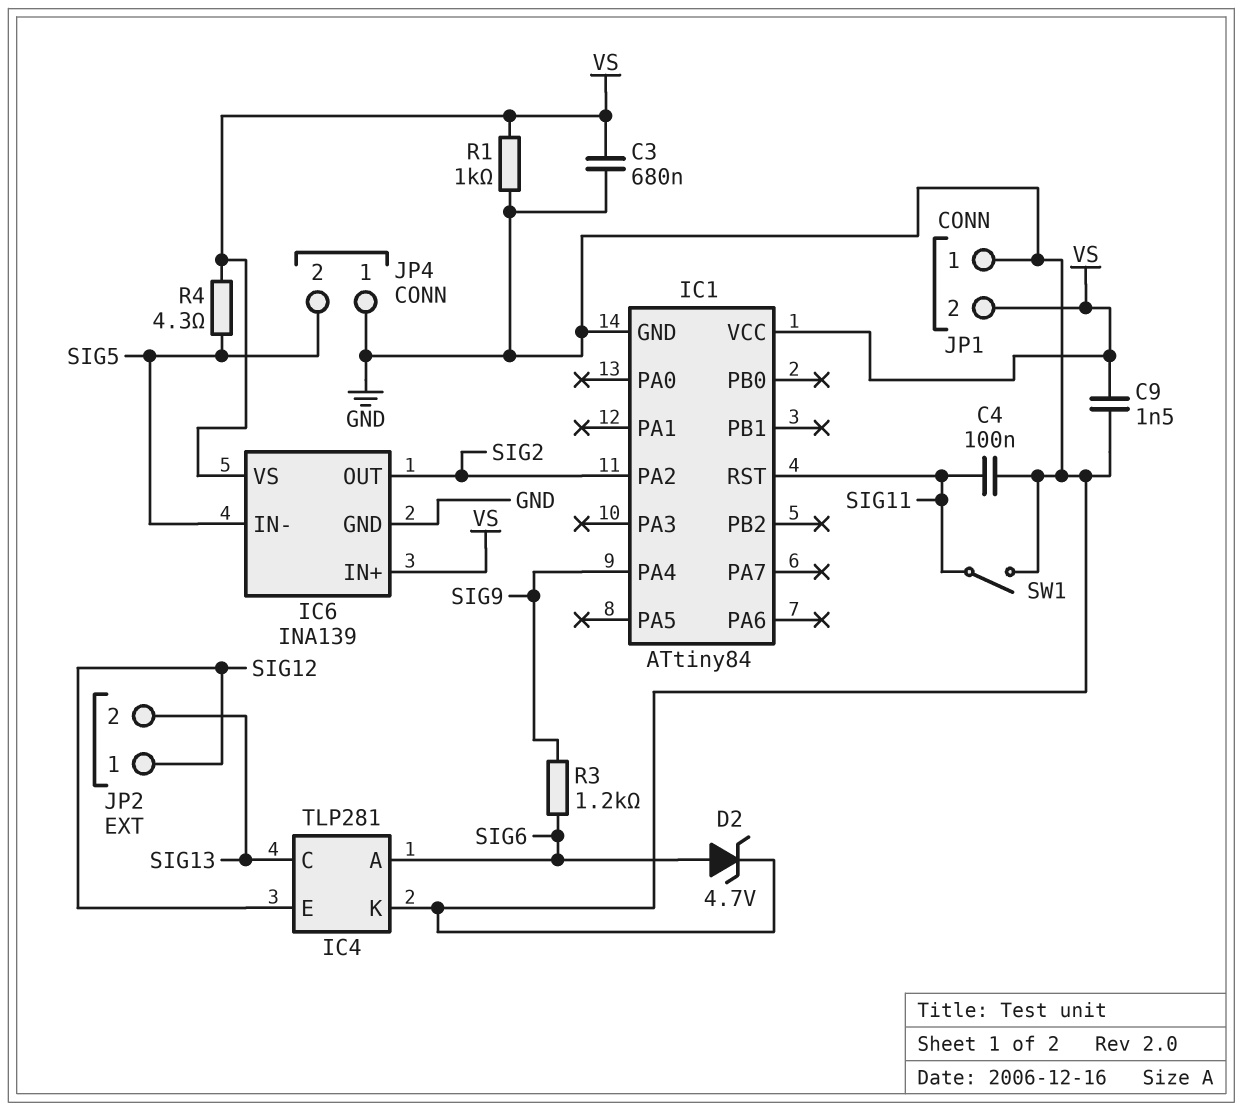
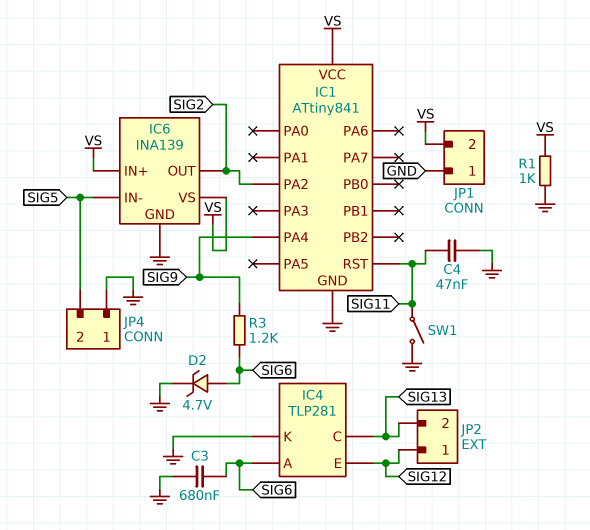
C3: 680nF (GND, VS) -> 680nF (GND, SIG6)
C4: 100nF (GND, SIG11) -> 47nF (GND, SIG11)
C9: 1.5nF (GND, VS) -> none
IC1: ATtiny84 -> ATtiny841
R4: 4.3 (SIG5, VS) -> none

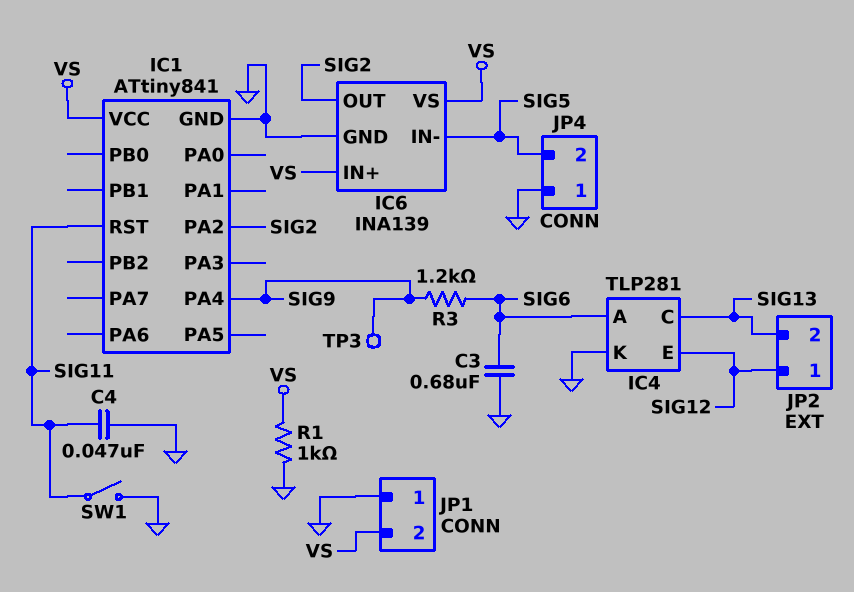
D2: zener 4.7V (A SIG6, K GND) -> none
TP3: none -> test point (SIG9)

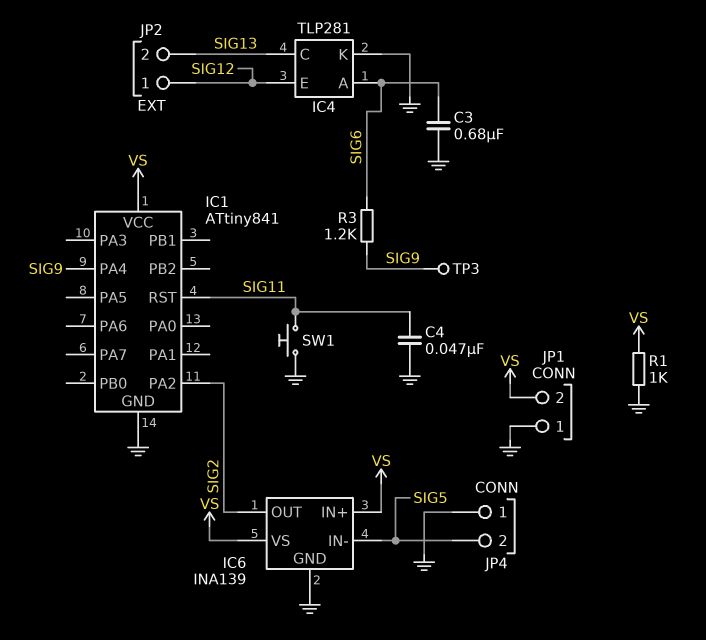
SW1: switch (GND, SIG11) -> button (GND, SIG11)

